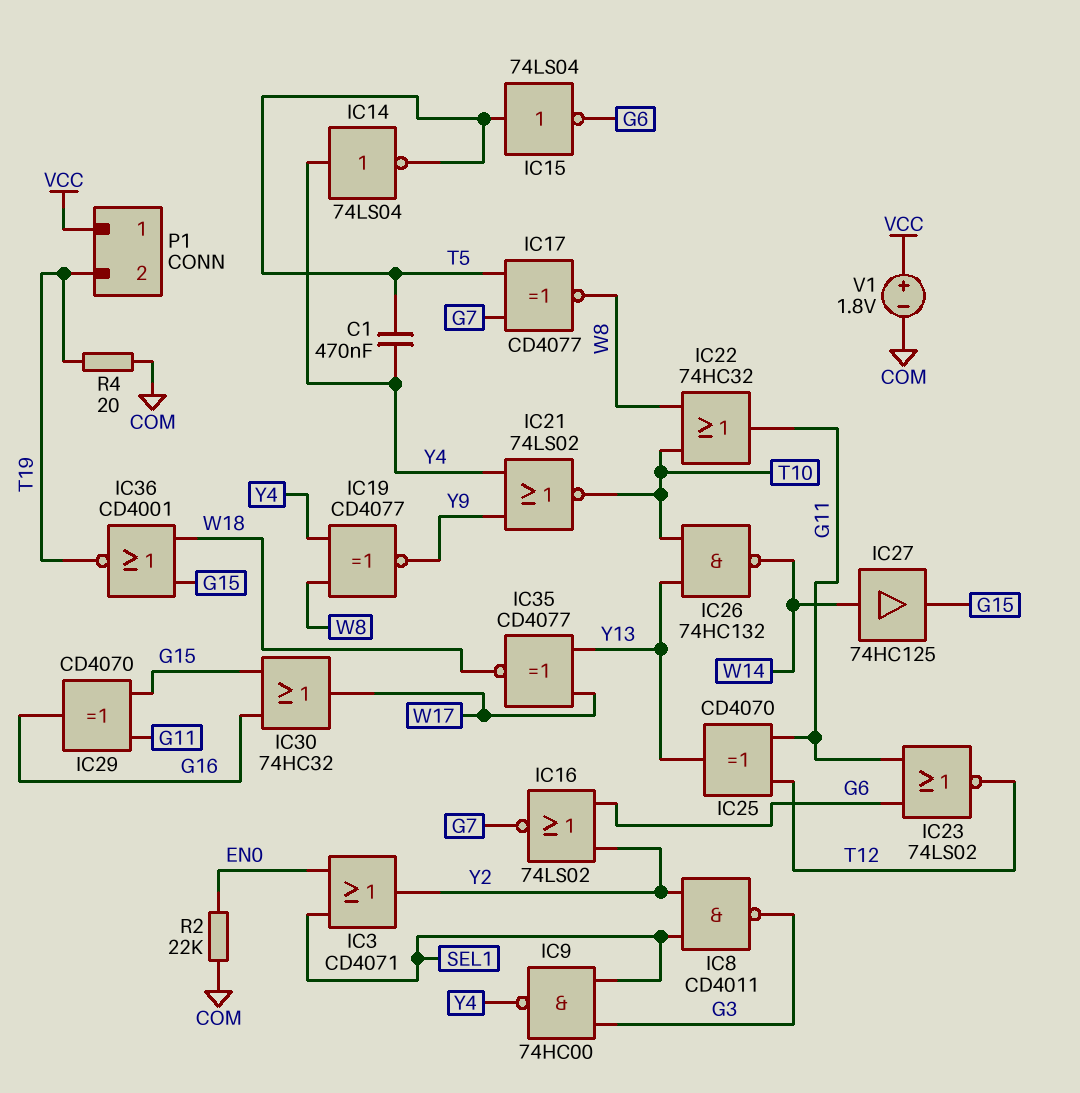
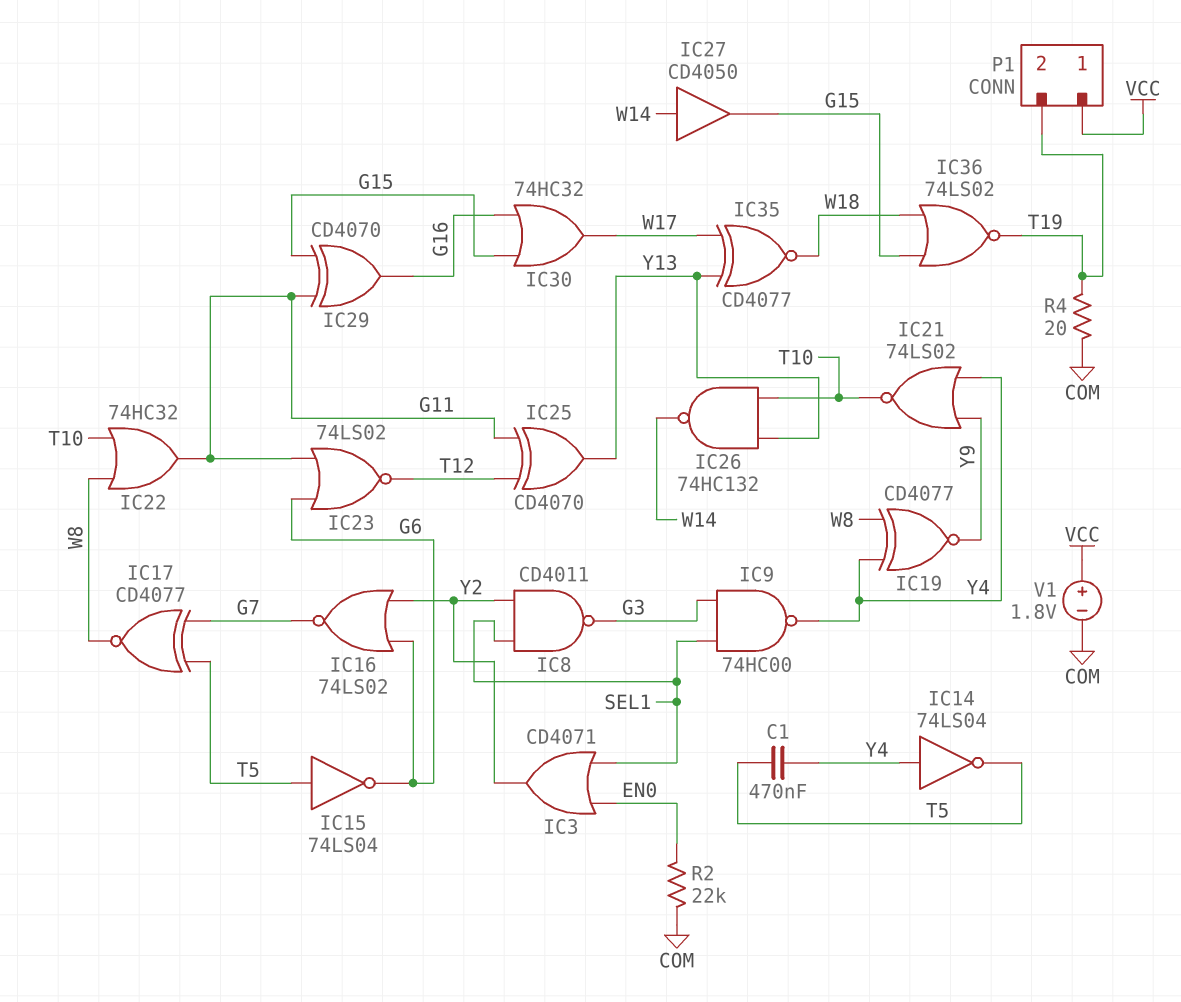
IC27: buffer 74HC125 (in W14, out G15) -> buffer CD4050 (in W14, out G15)
IC36: NOR CD4001 (in G15, in W18, out T19) -> NOR 74LS02 (in G15, in W18, out T19)

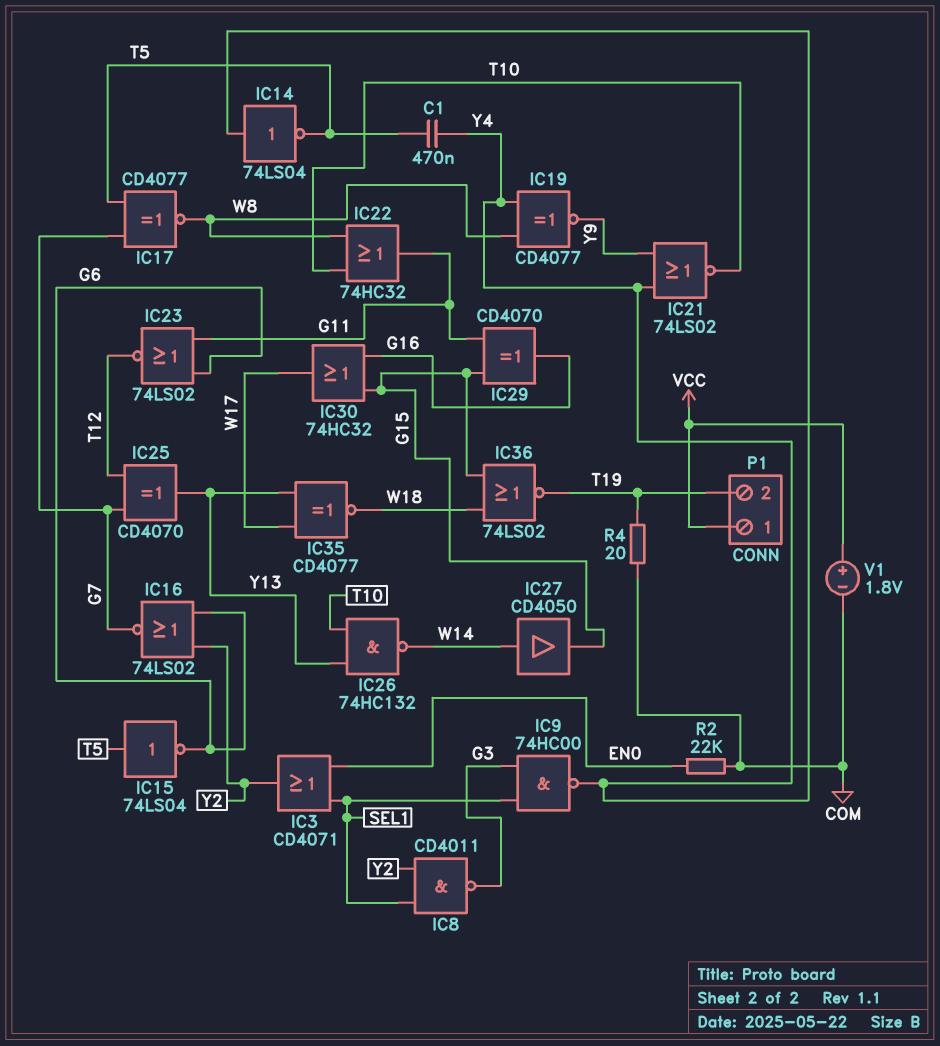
IC25: XOR CD4070 (in G11, in T12, out Y13) -> XOR CD4070 (in G7, in T12, out Y13)

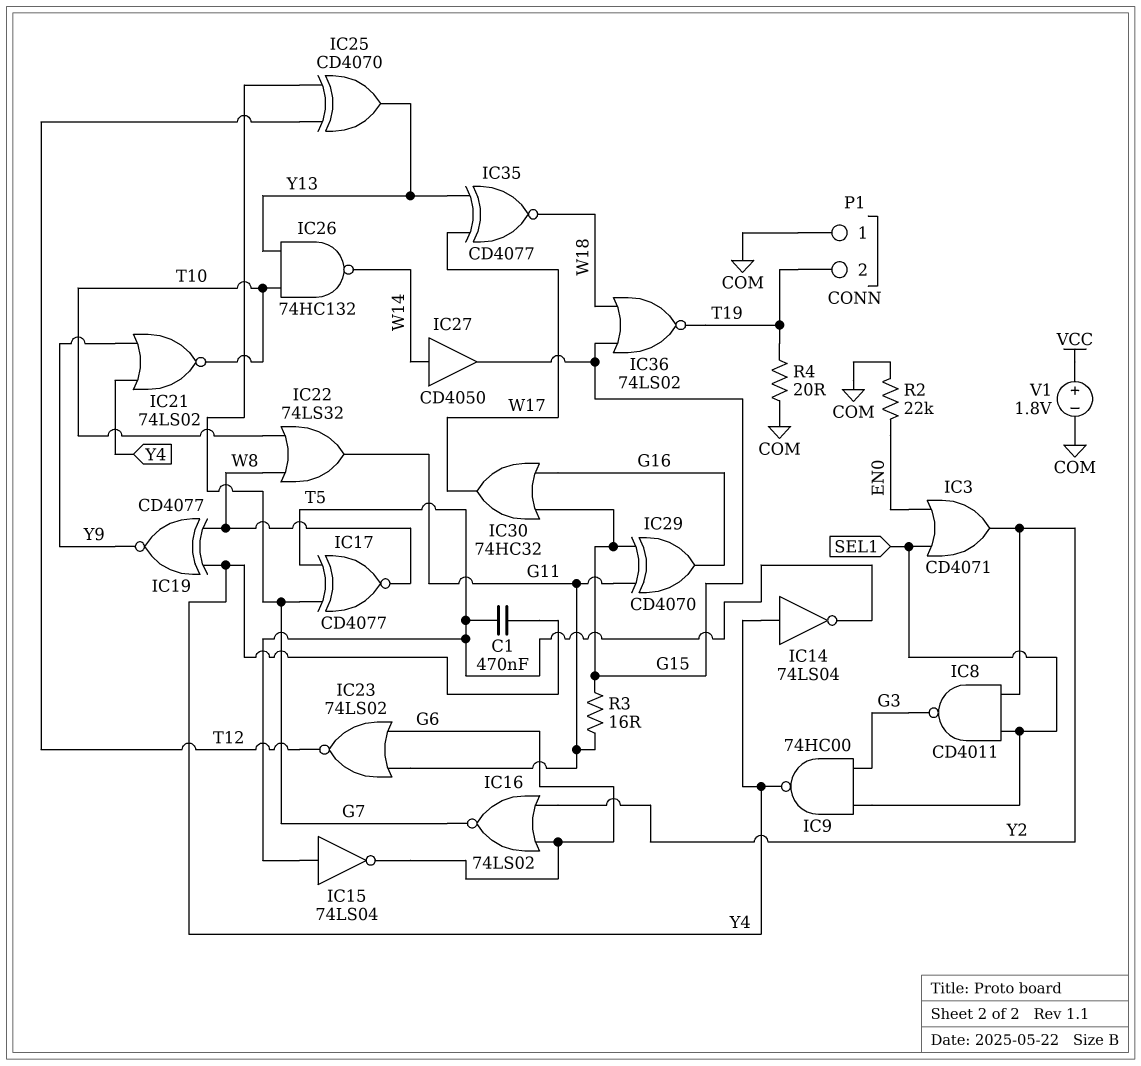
IC22: OR 74HC32 (in T10, in W8, out G11) -> OR 74LS32 (in T10, in W8, out G11)
P1 pin 1: VCC -> COM
R3: none -> 16 (G11, G15)

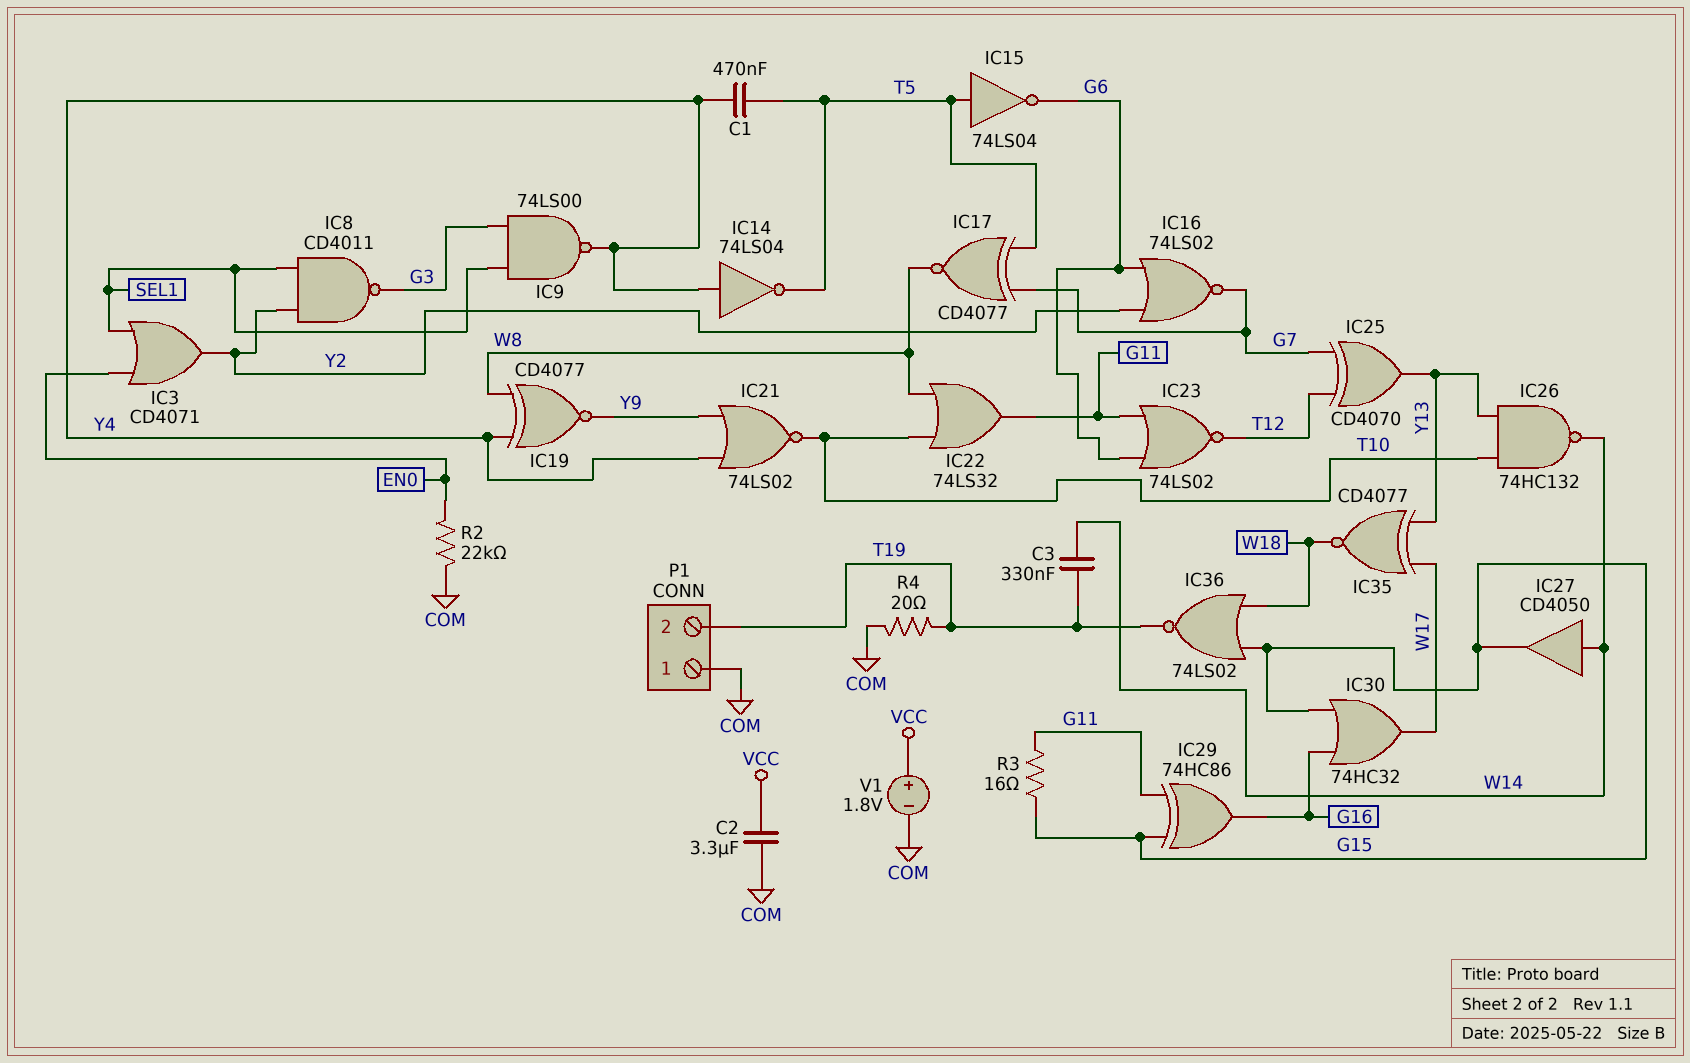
C2: none -> 3.3uF (COM, VCC)
C3: none -> 330nF (T19, W14)
IC9: NAND 74HC00 (in G3, in SEL1, out Y4) -> NAND 74LS00 (in G3, in SEL1, out Y4)
IC29: XOR CD4070 (in G11, in G15, out G16) -> XOR 74HC86 (in G11, in G15, out G16)

